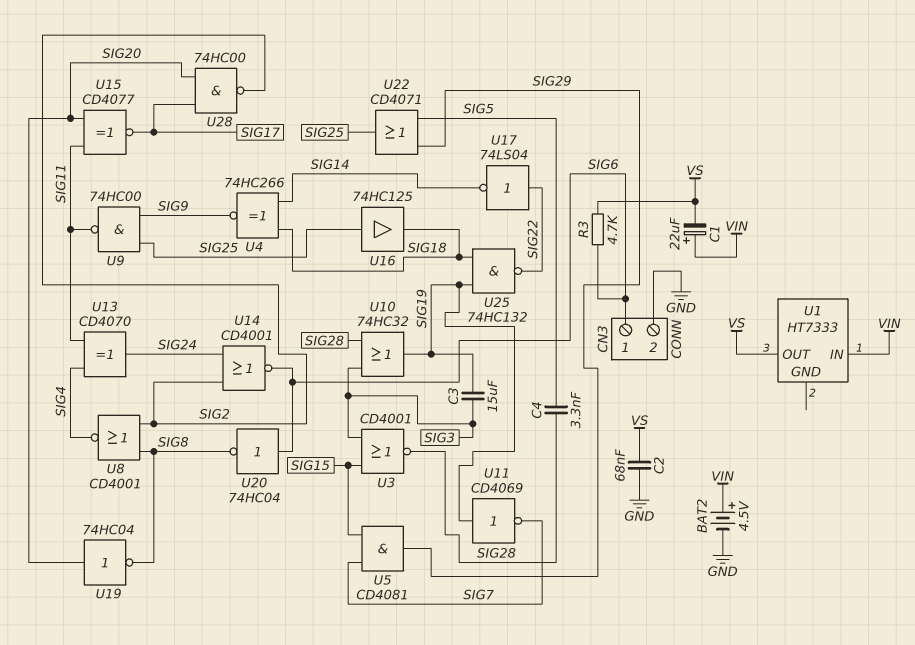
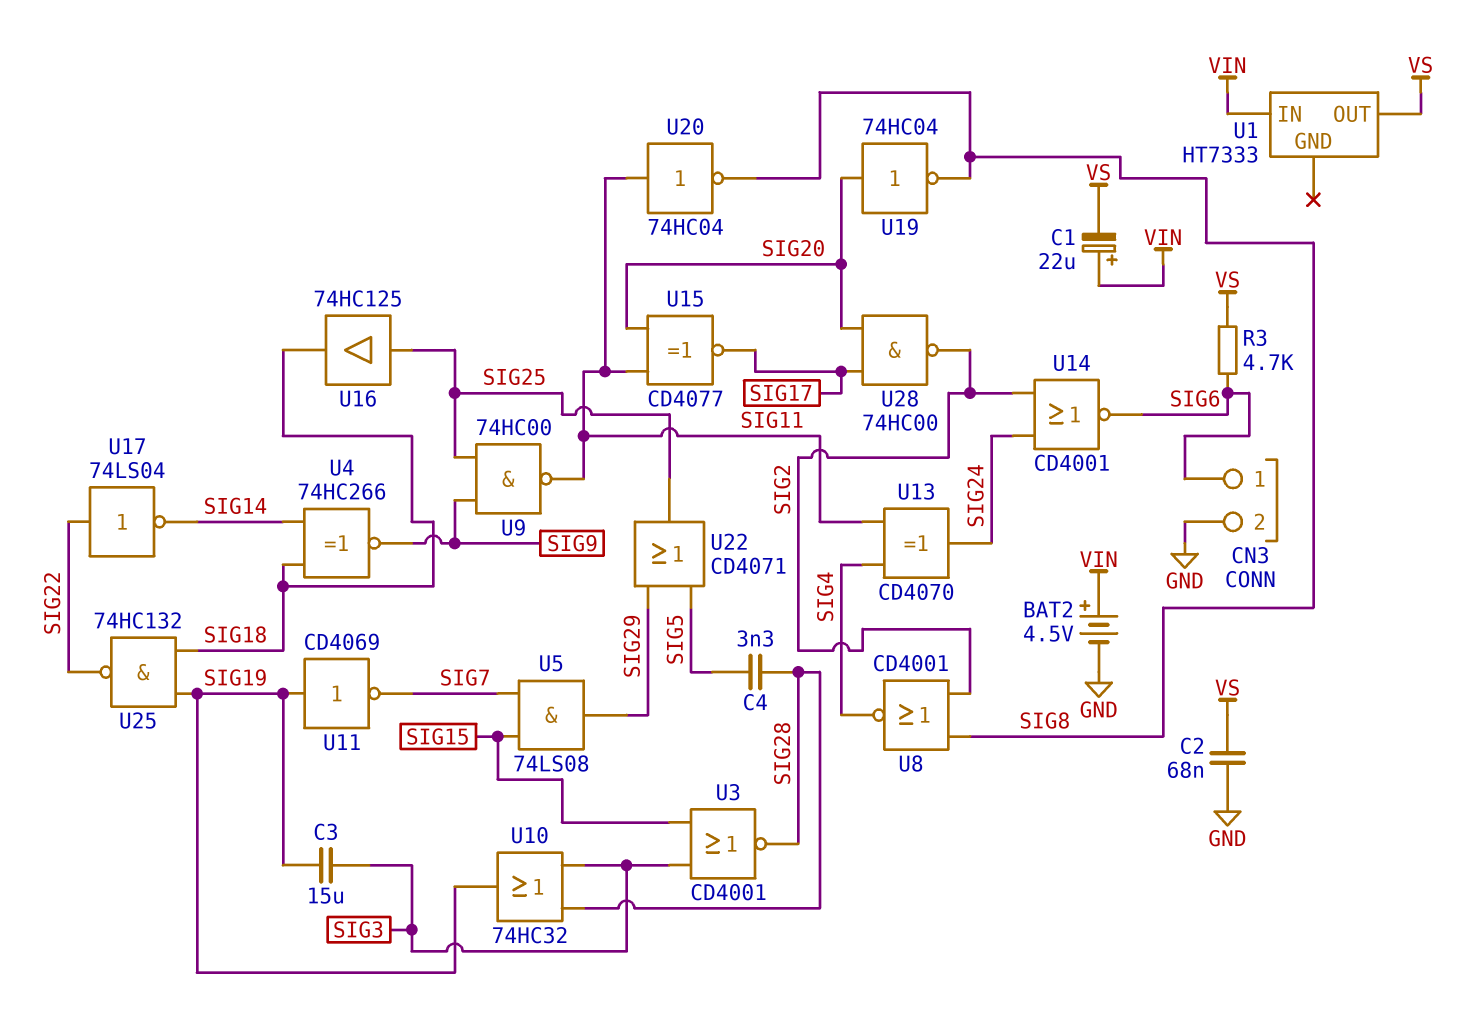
U5: AND CD4081 (in SIG7, in SIG15, out SIG29) -> AND 74LS08 (in SIG7, in SIG15, out SIG29)
U20: NOT 74HC04 (in SIG6, out SIG8) -> NOT 74HC04 (in SIG11, out SIG8)

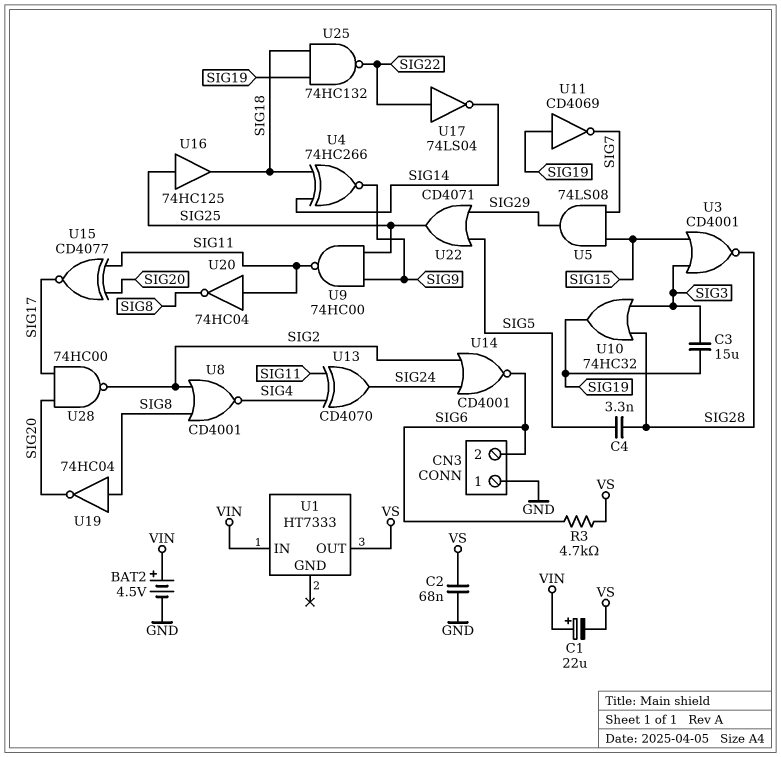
CN3 pin 1: SIG6 -> GND
CN3 pin 2: GND -> SIG6
U19: NOT 74HC04 (in SIG20, out SIG8) -> NOT 74HC04 (in SIG8, out SIG20)

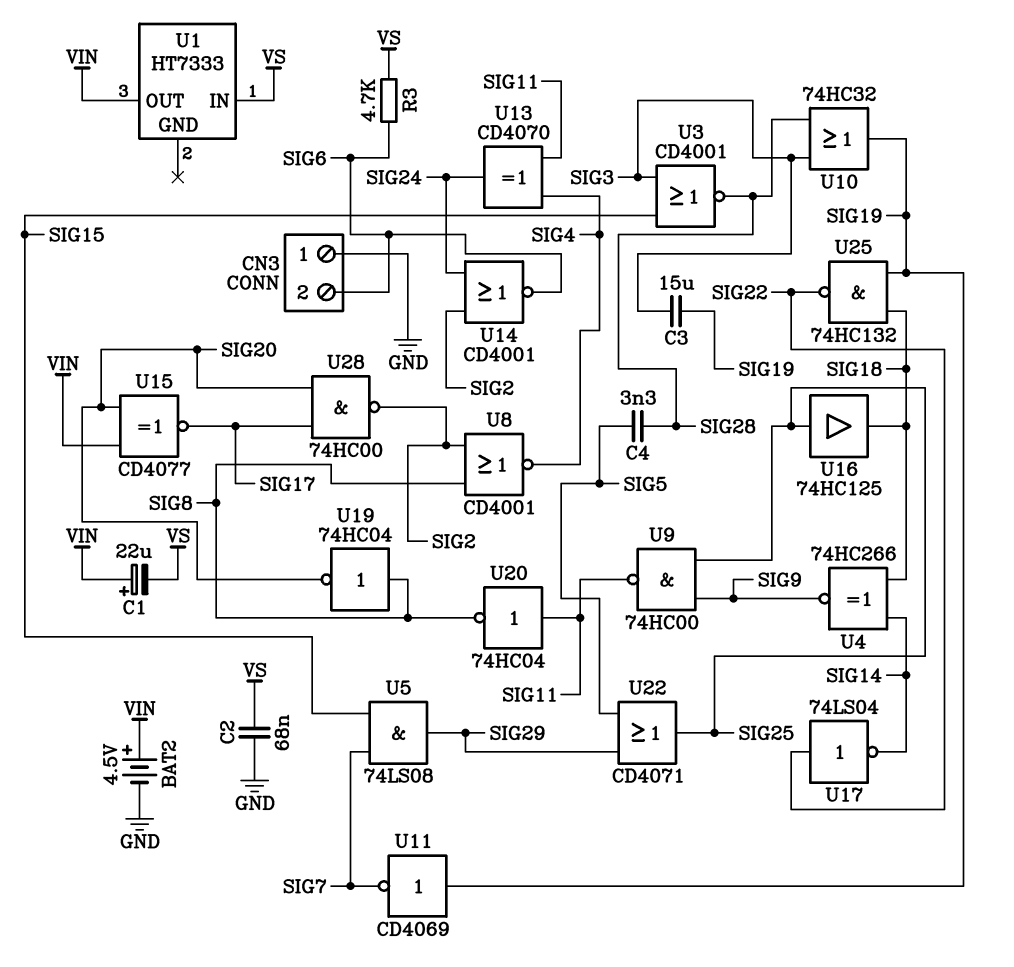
U1 pin IN: VIN -> VS
U1 pin OUT: VS -> VIN
U15: XNOR CD4077 (in SIG11, in SIG20, out SIG17) -> XNOR CD4077 (in SIG20, in VIN, out SIG17)

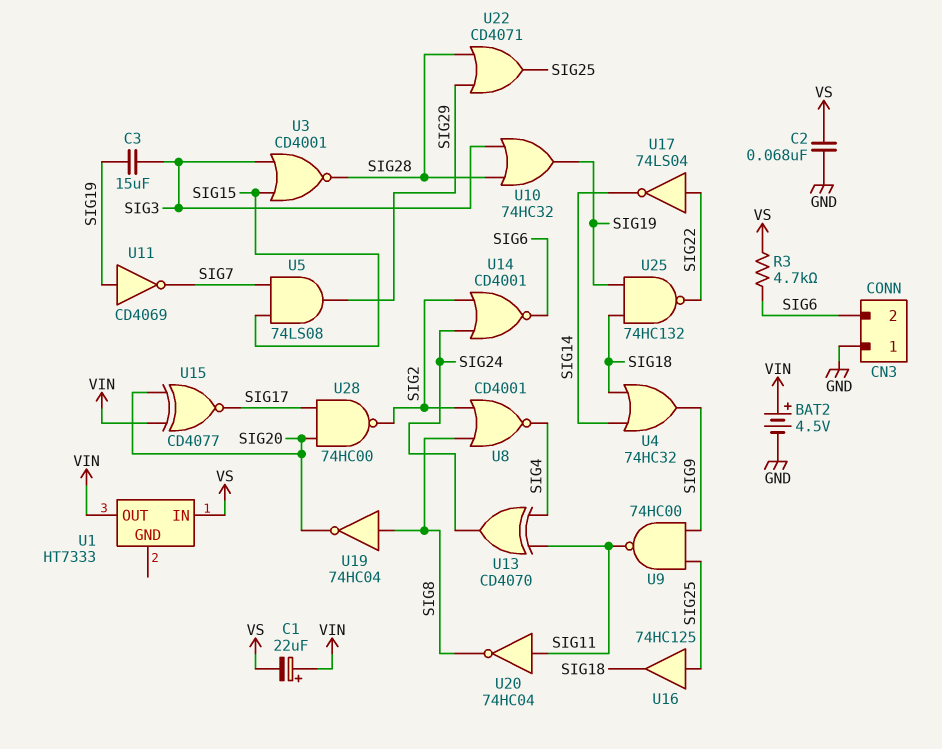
C4: 3.3nF (SIG5, SIG28) -> none
U4: XNOR 74HC266 (in SIG14, in SIG18, out SIG9) -> OR 74HC32 (in SIG14, in SIG18, out SIG9)
U22: OR CD4071 (in SIG5, in SIG29, out SIG25) -> OR CD4071 (in SIG28, in SIG29, out SIG25)

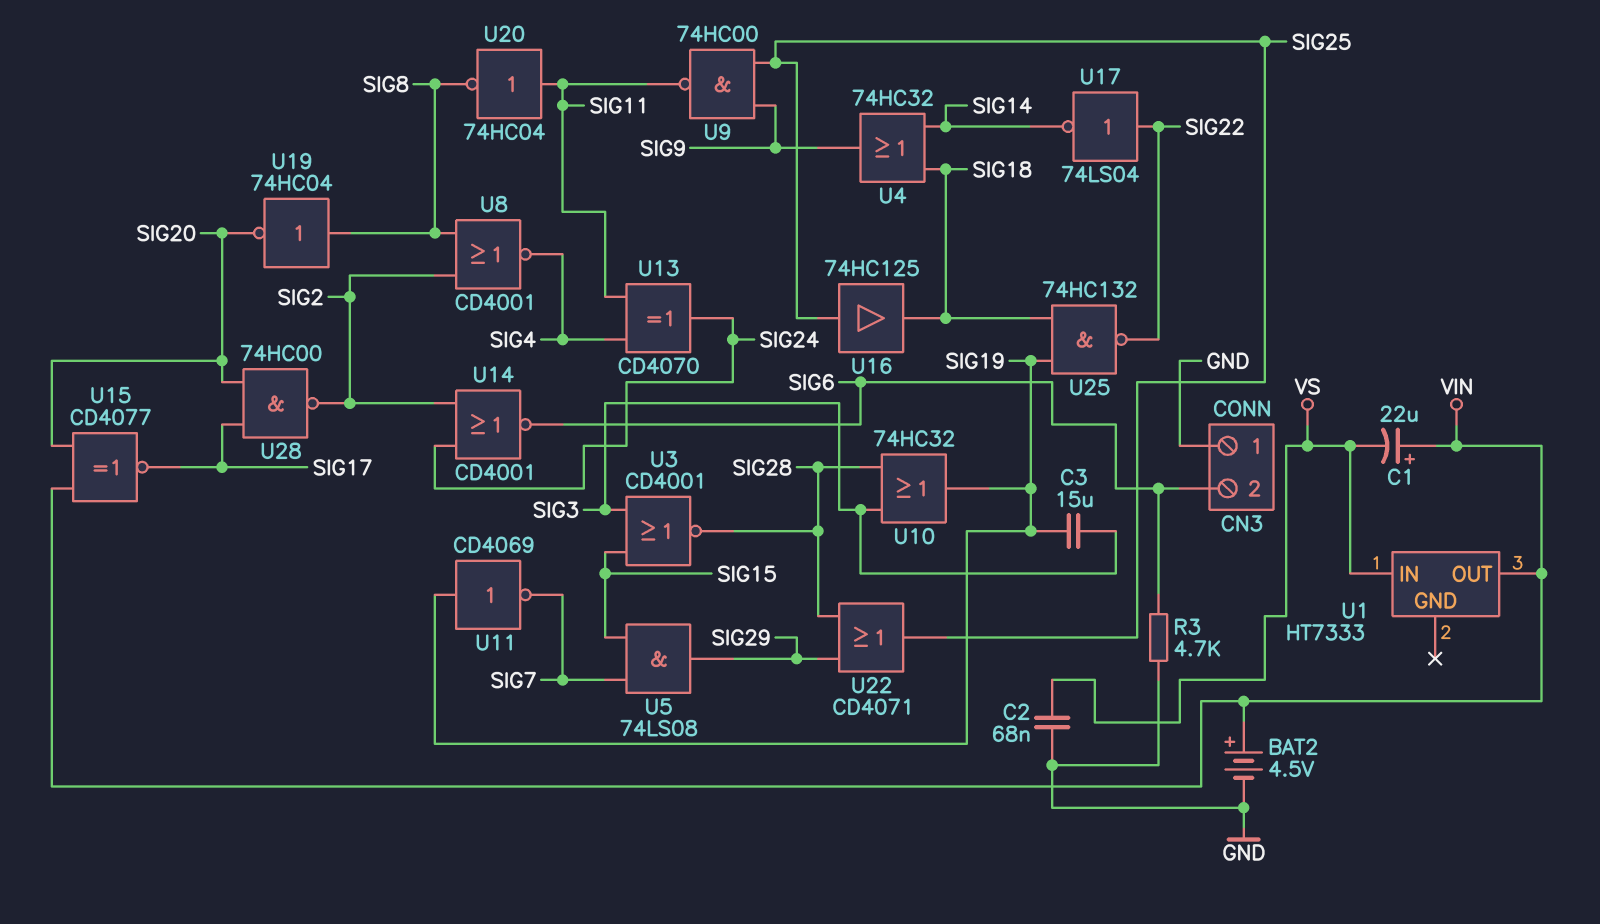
R3: 4.7k (SIG6, VS) -> 4.7k (GND, SIG6)

